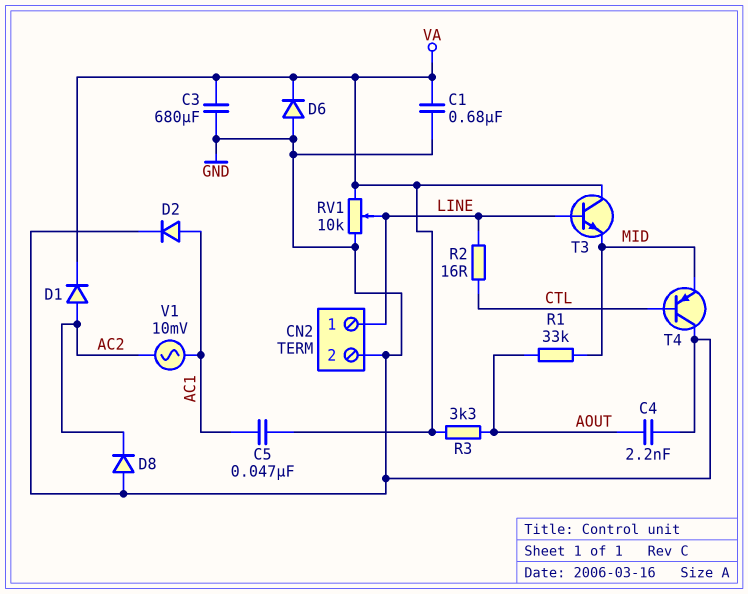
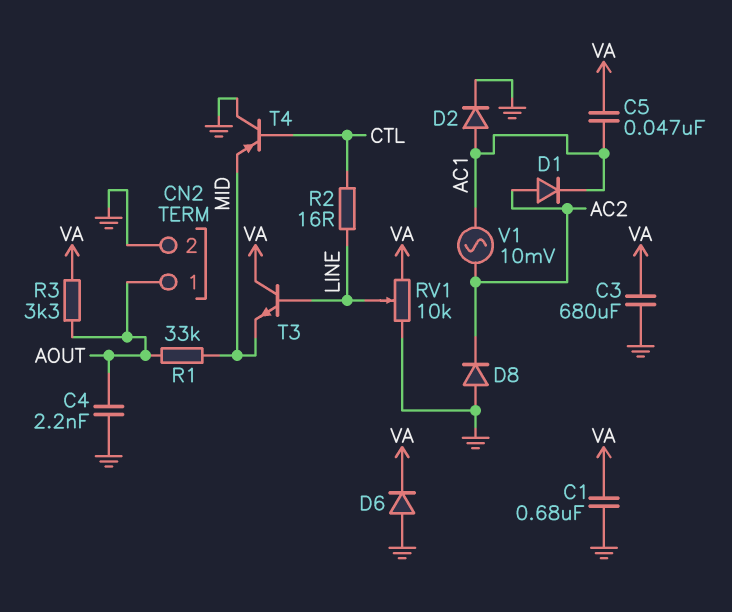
CN2 pin 1: LINE -> AOUT
D1: diode (A AC2, K VA) -> diode (A AC2, K AC1)

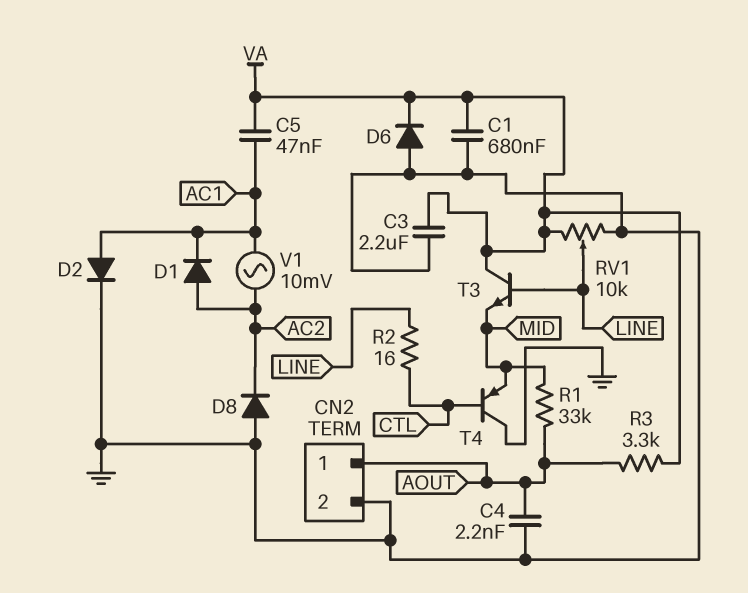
C3: 680uF (GND, VA) -> 2.2uF (GND, VA)

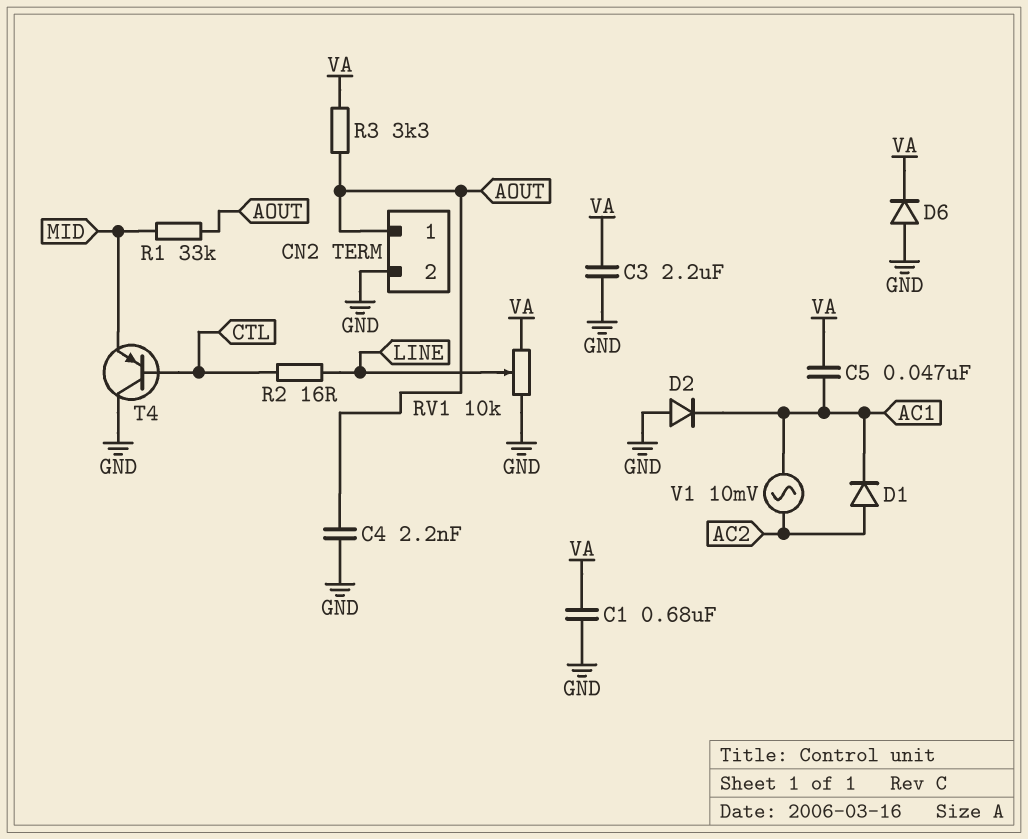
D2: diode (A AC1, K GND) -> diode (A GND, K AC1)
D8: diode (A GND, K AC2) -> none
T3: NPN (B LINE, C VA, E MID) -> none

